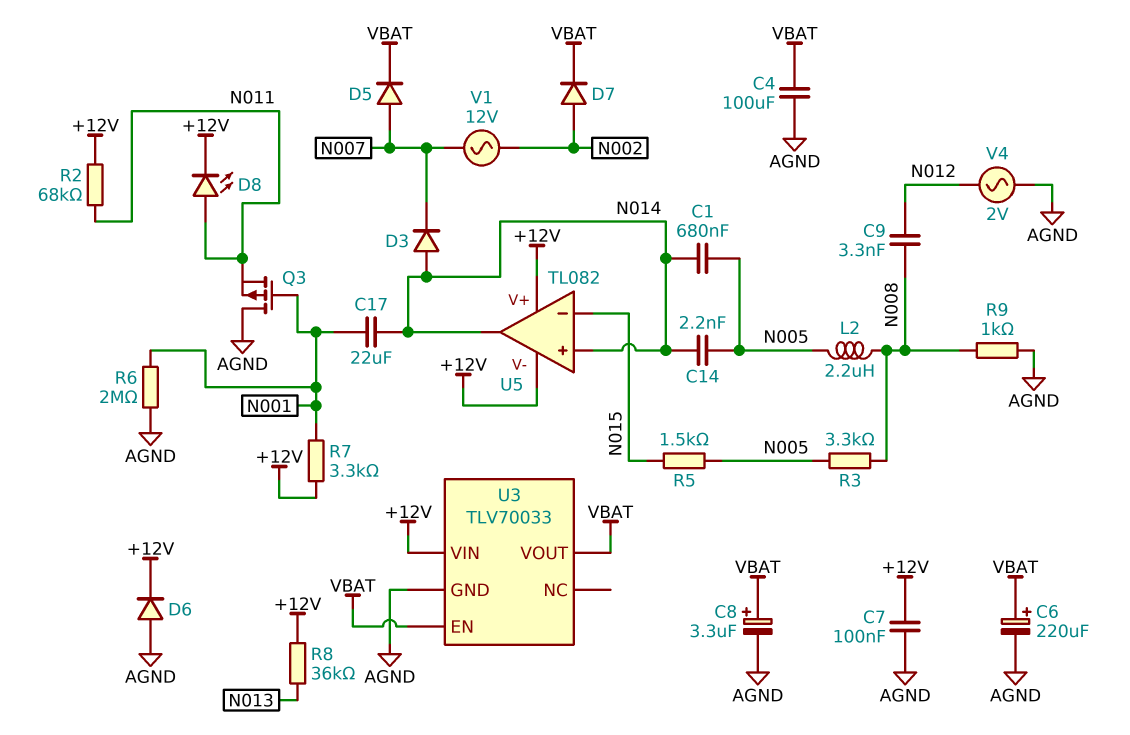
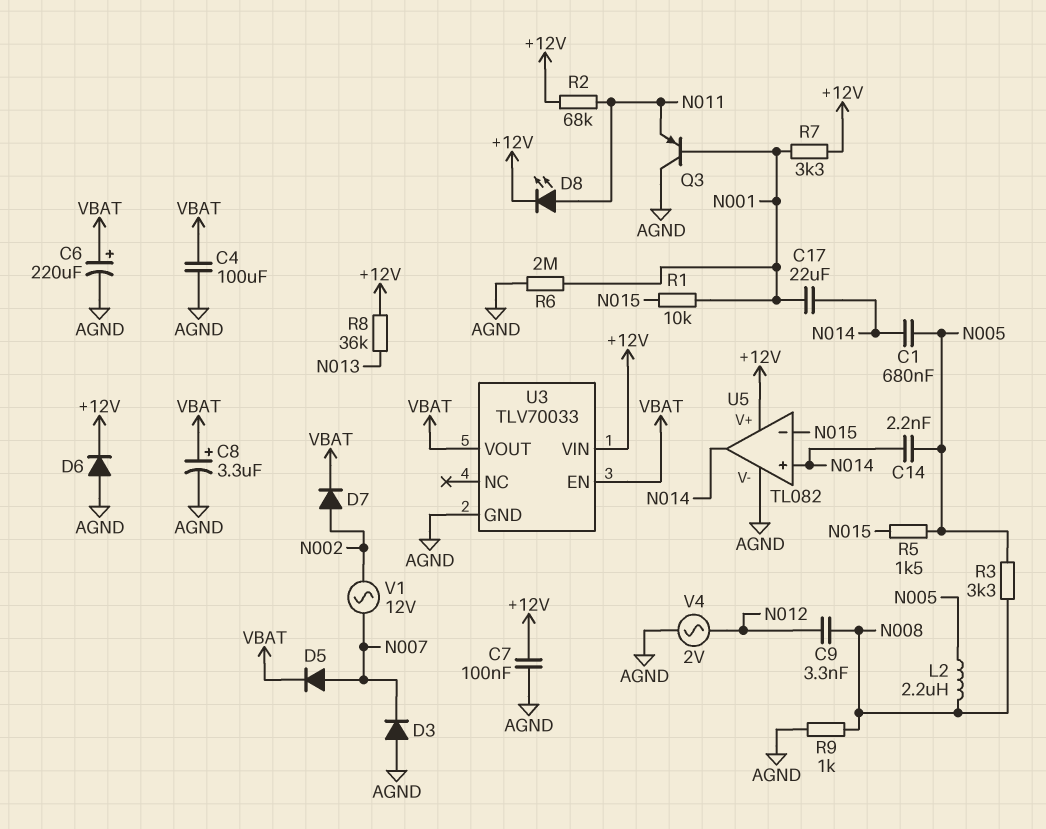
D3: diode (A N014, K N007) -> diode (A AGND, K N007)
Q3: PMOS (G N001, D AGND, S N011) -> PNP (B N001, C AGND, E N011)
R1: none -> 10k (N001, N015)
U5 pin V-: +12V -> AGND

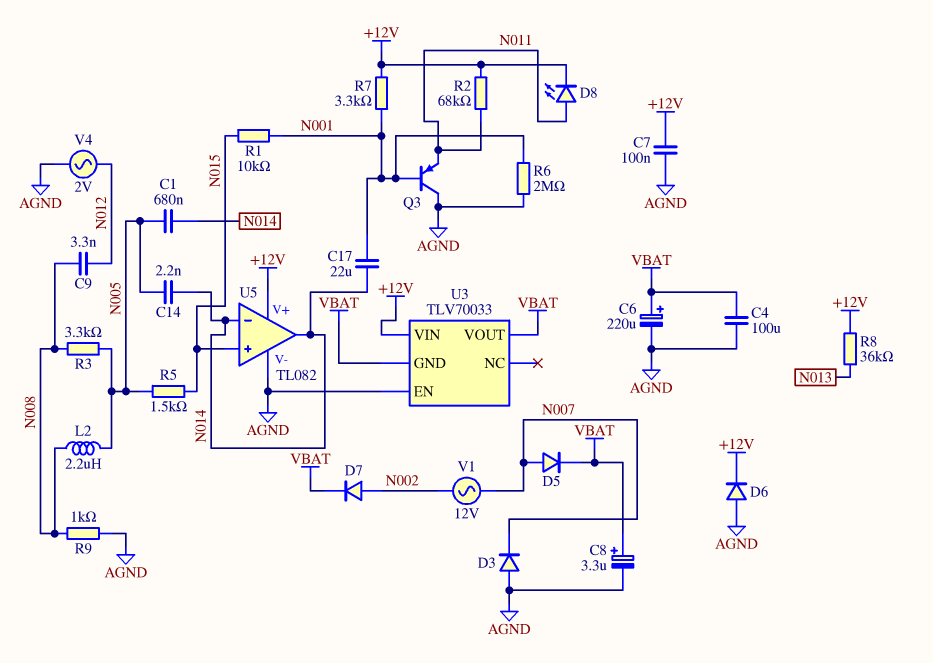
U3 pin EN: VBAT -> AGND
U3 pin GND: AGND -> VBAT
U5 pin in+: N014 -> N015
U5 pin in-: N015 -> N014

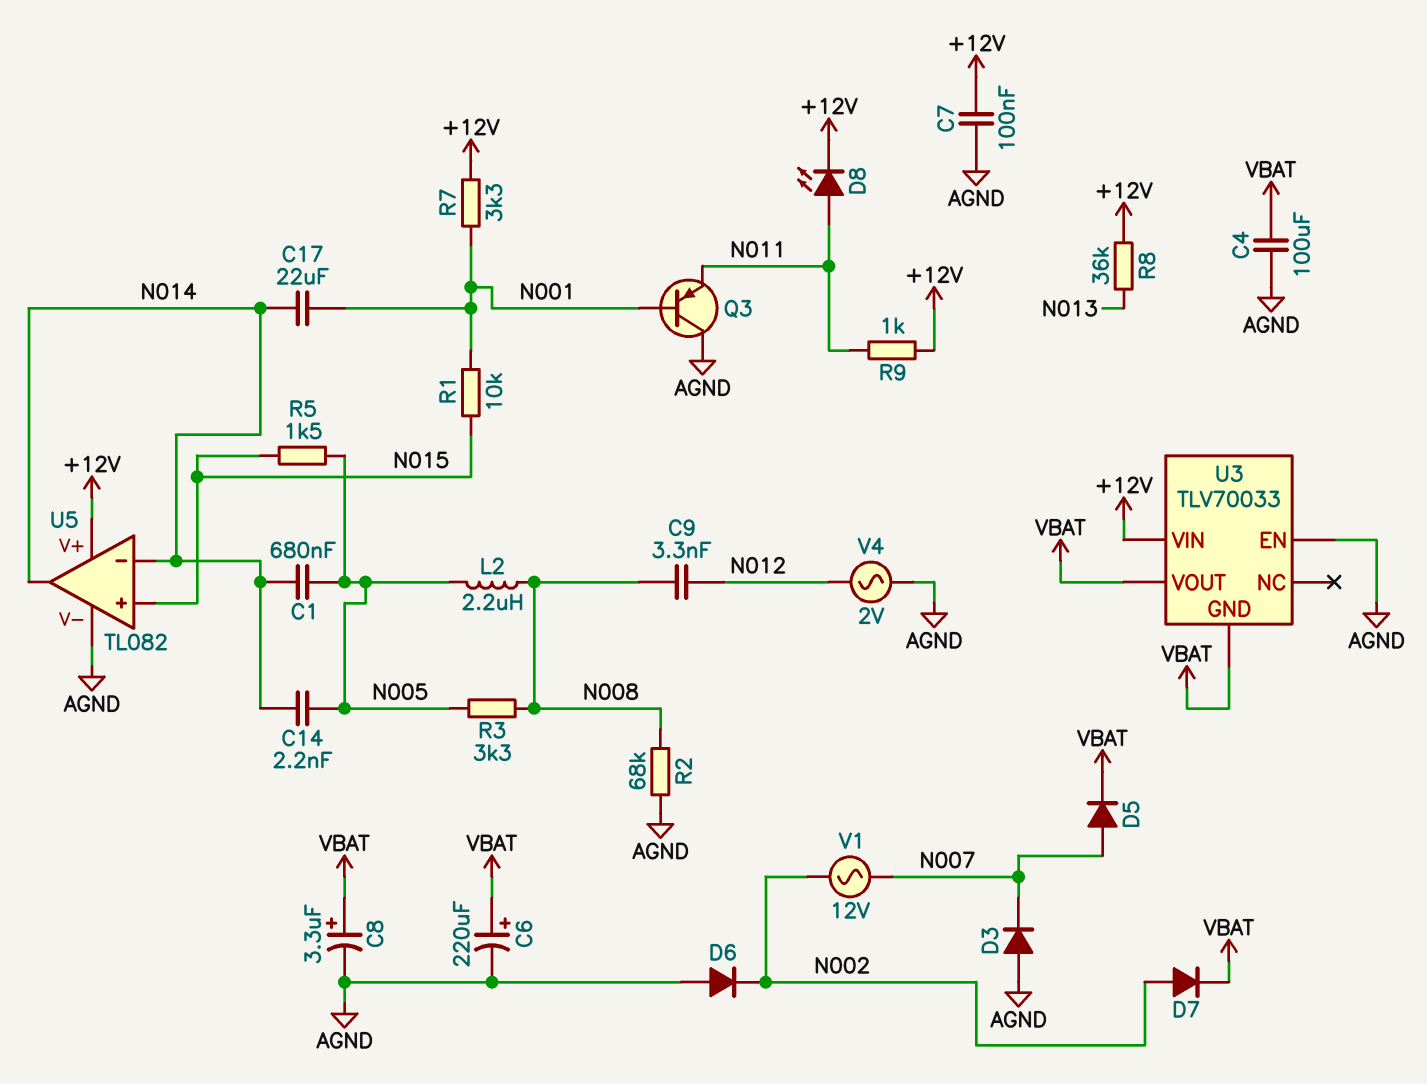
D6: diode (A AGND, K +12V) -> diode (A AGND, K N002)
R2: 68k (+12V, N011) -> 68k (AGND, N008)
R6: 2M (AGND, N001) -> none
R9: 1k (AGND, N008) -> 1k (+12V, N011)

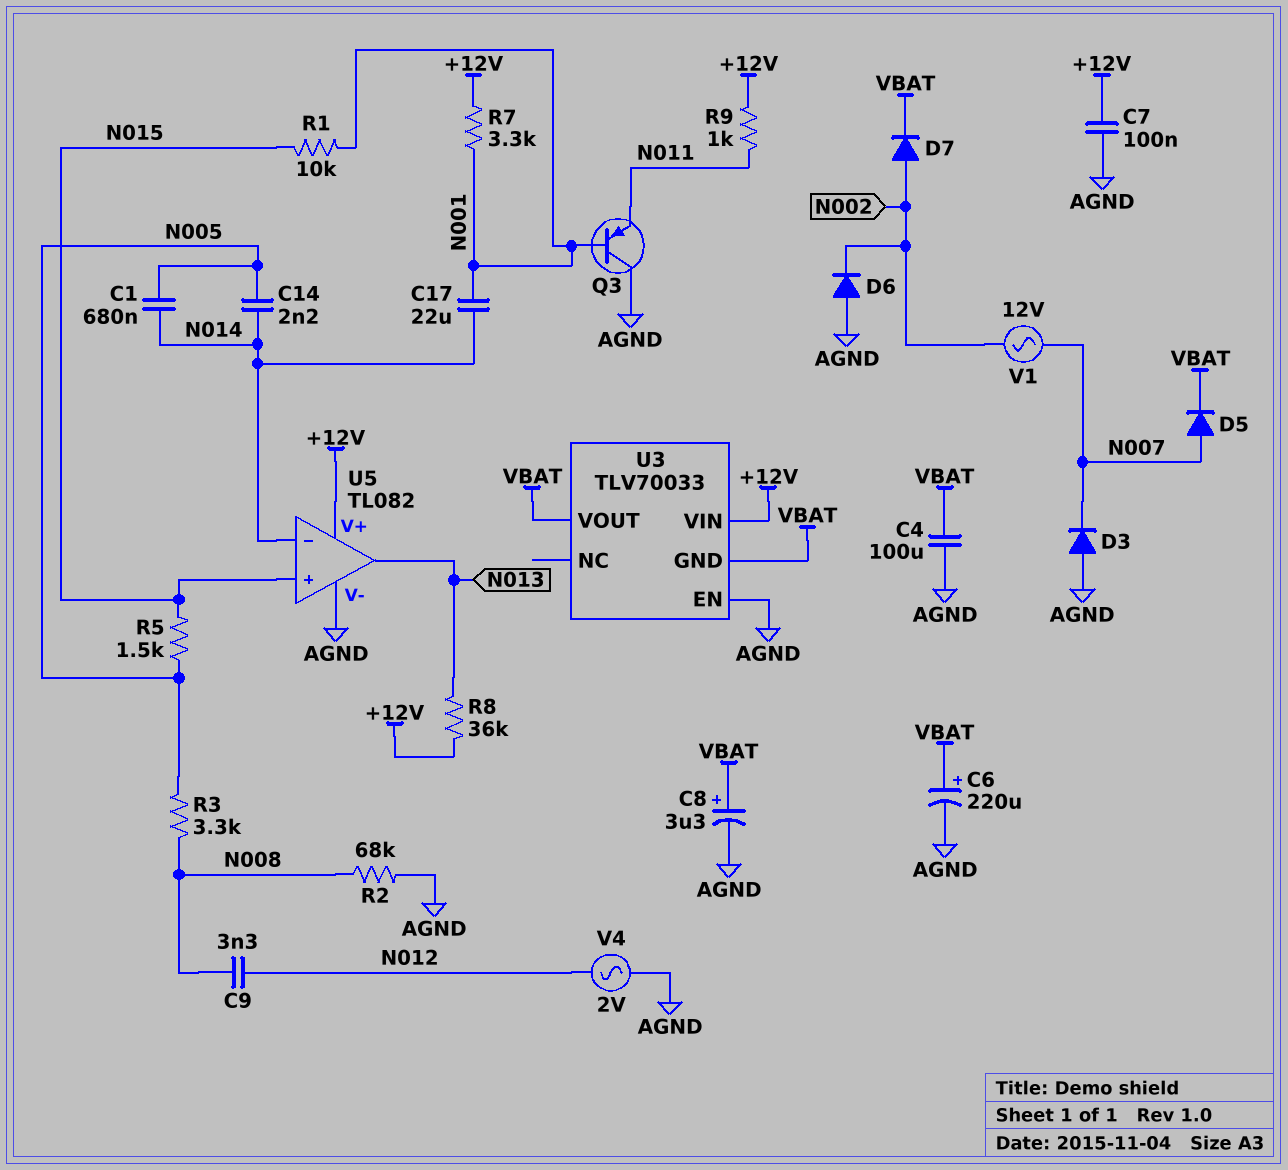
D8: LED (A N011, K +12V) -> none
L2: 2.2uH (N005, N008) -> none
U5 pin out: N014 -> N013

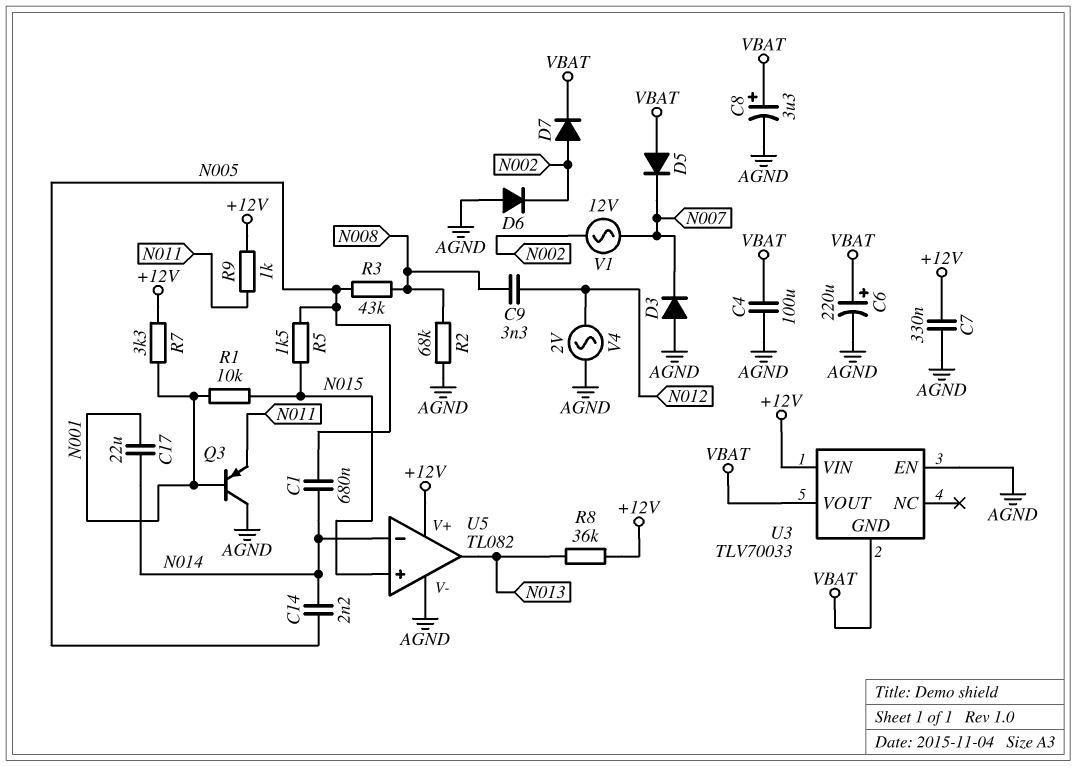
C7: 100nF (+12V, AGND) -> 330nF (+12V, AGND)
D5: diode (A N007, K VBAT) -> diode (A VBAT, K N007)
R3: 3.3k (N005, N008) -> 43k (N005, N008)

